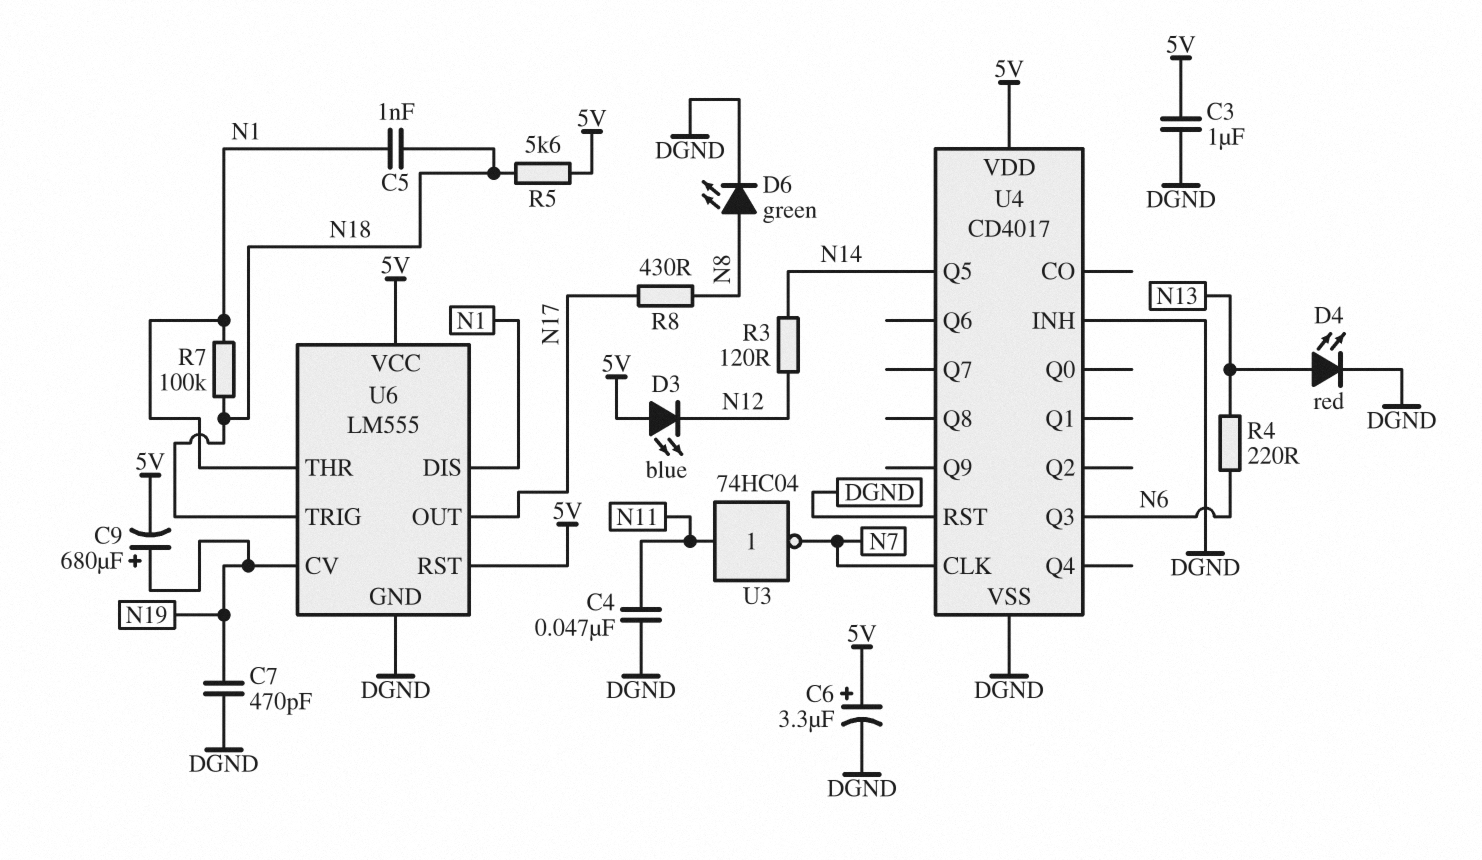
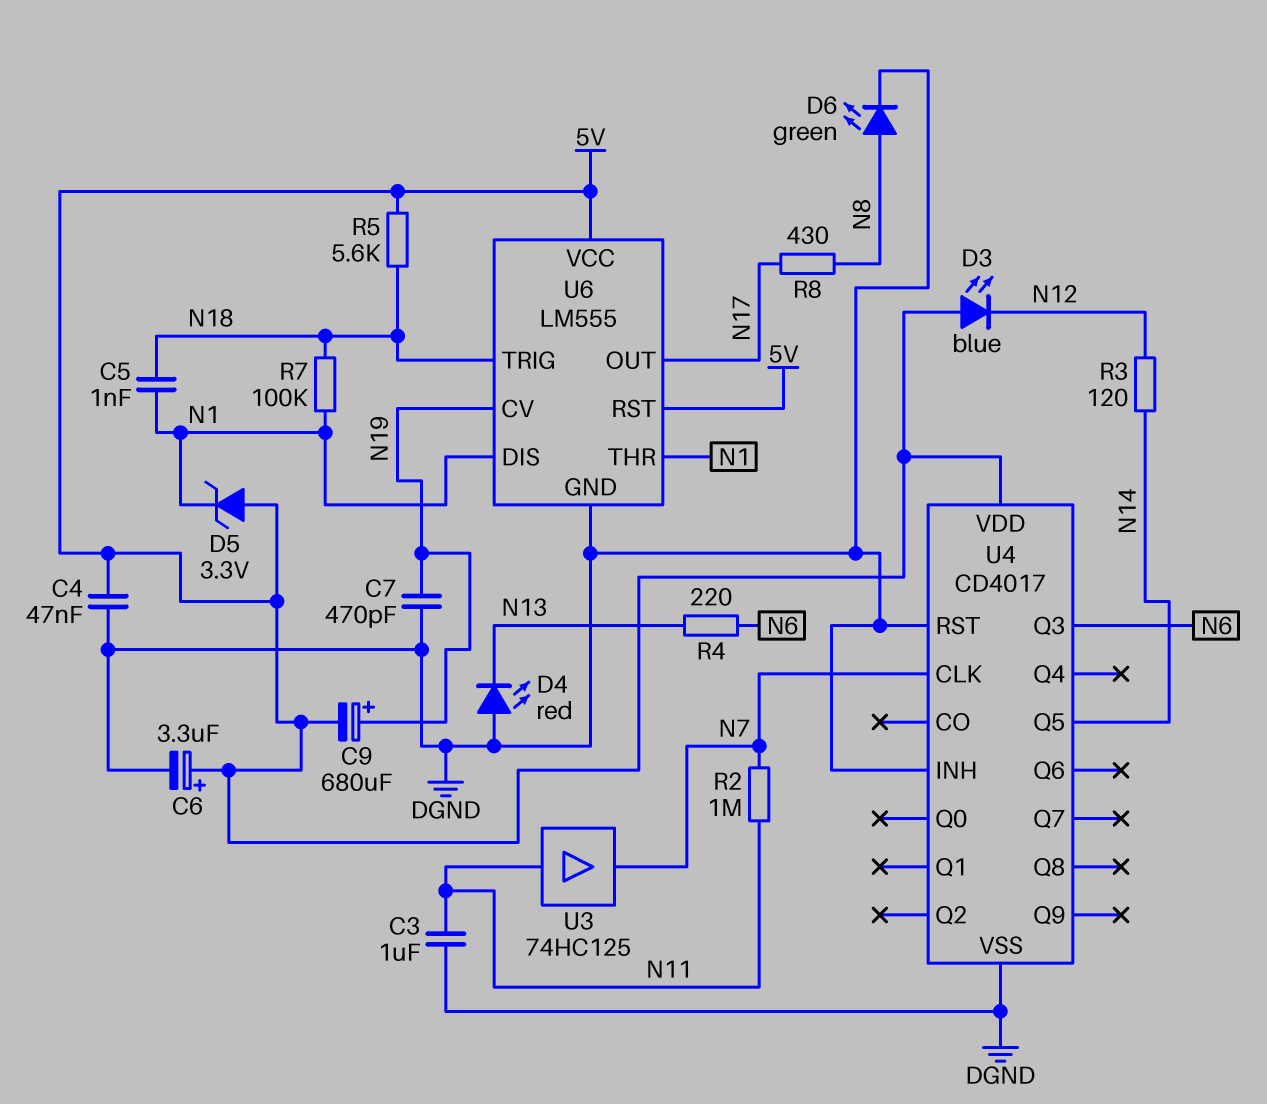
C3: 1uF (5V, DGND) -> 1uF (DGND, N11)
C4: 47nF (DGND, N11) -> 47nF (5V, DGND)
D4: LED red (A N13, K DGND) -> LED red (A DGND, K N13)
D5: none -> zener 3.3V (A 5V, K N1)
R2: none -> 1M (N7, N11)
U3: NOT 74HC04 (in N11, out N7) -> buffer 74HC125 (in N11, out N7)

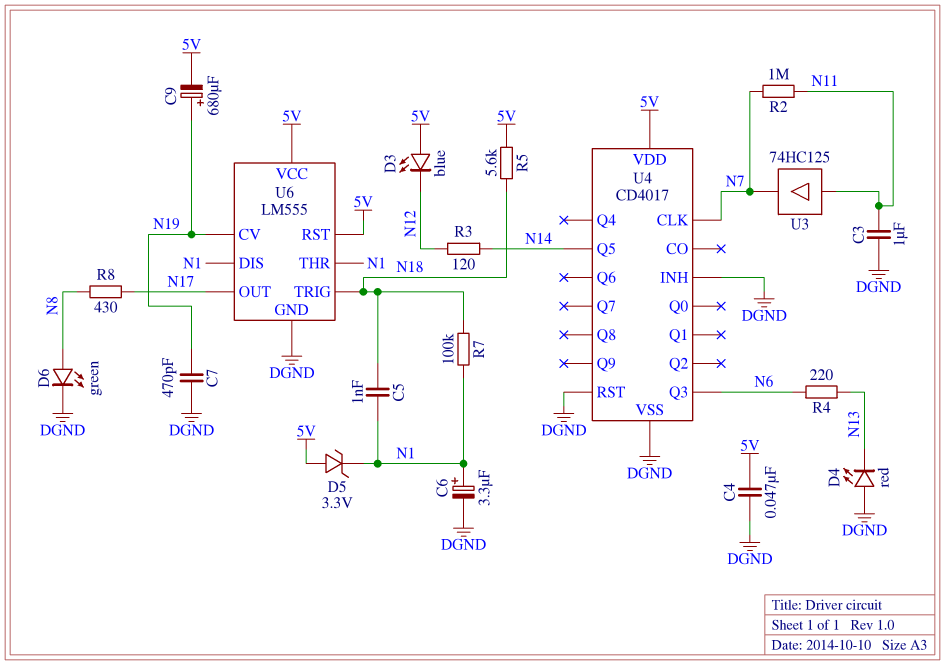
C6: 3.3uF (plus 5V, minus DGND) -> 3.3uF (plus N1, minus DGND)

